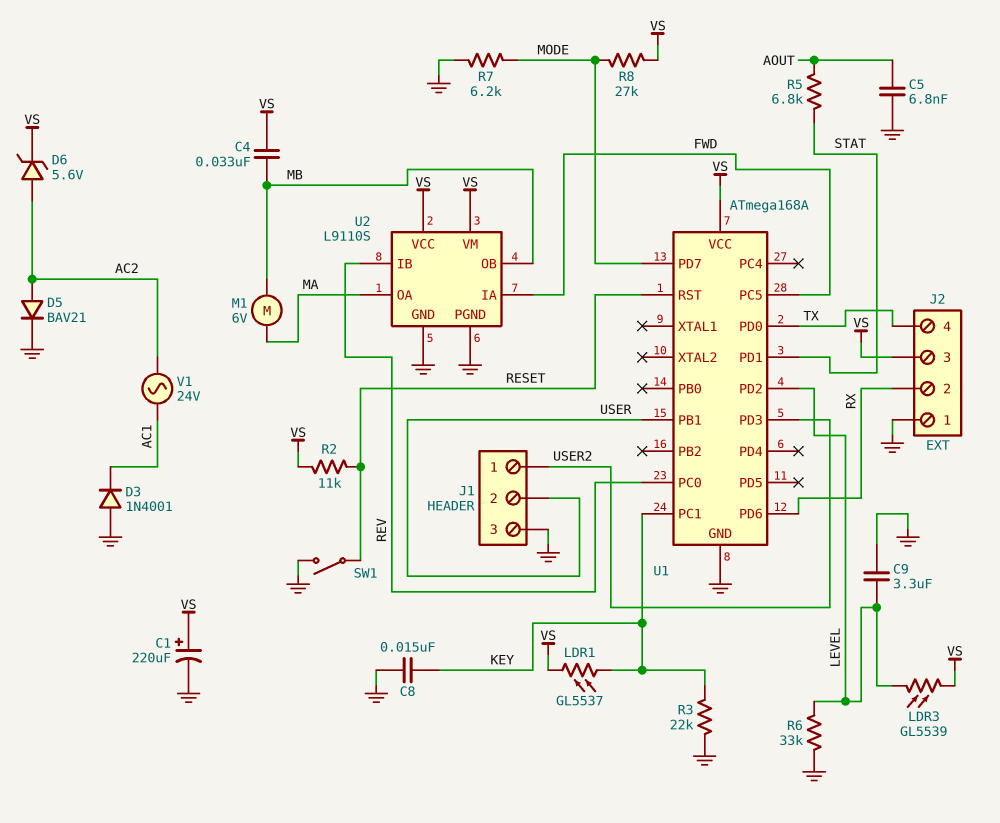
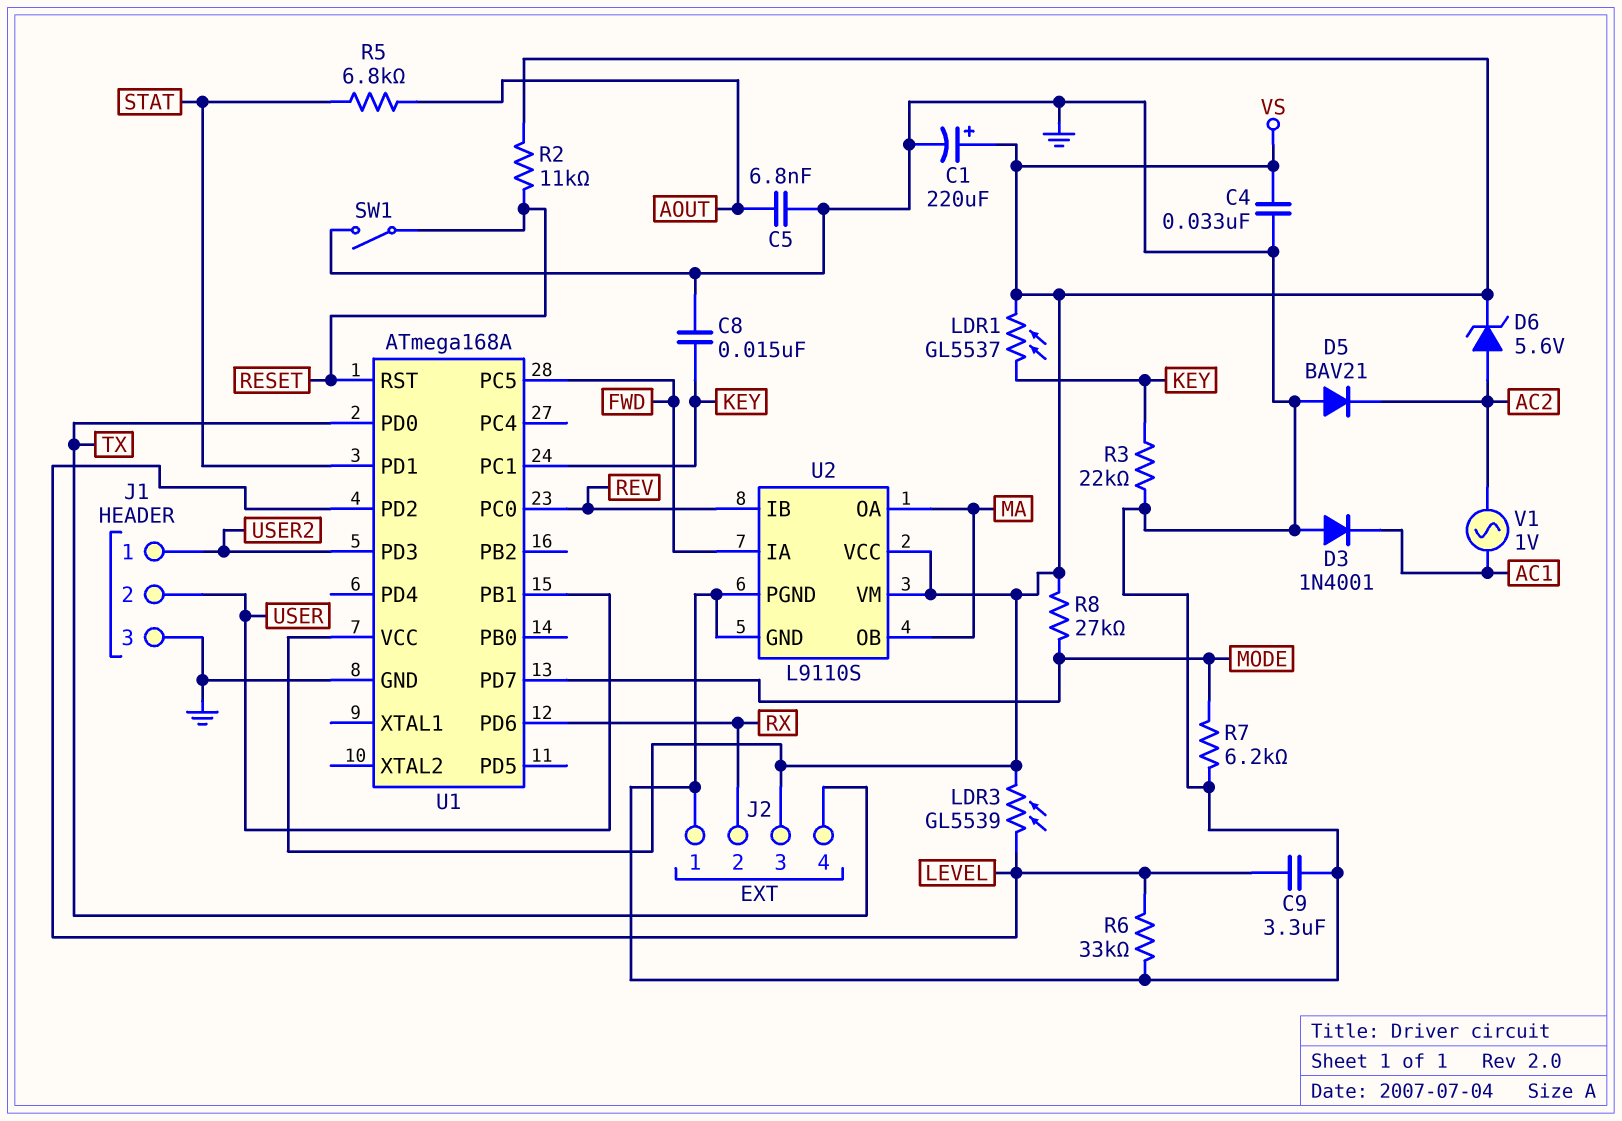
C4: 33nF (MB, VS) -> 33nF (GND, VS)
D5: diode BAV21 (A AC2, K GND) -> diode BAV21 (A GND, K AC2)
M1: motor 6V (MA, MB) -> none
U2 pin OB: MB -> MA
V1: AC 24V (AC1, AC2) -> AC 1V (AC1, AC2)

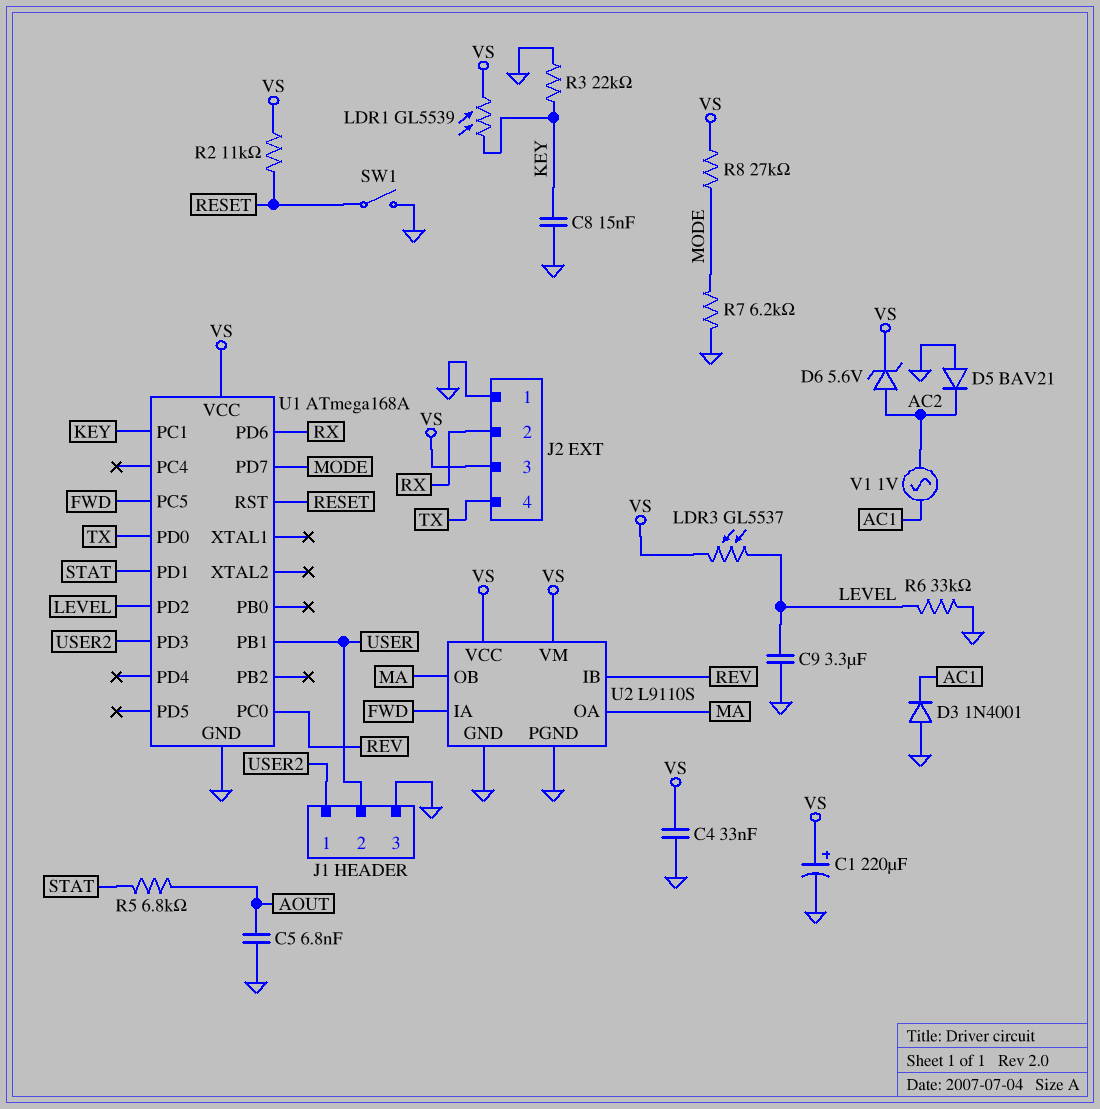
LDR1: GL5537 (KEY, VS) -> GL5539 (KEY, VS)
LDR3: GL5539 (LEVEL, VS) -> GL5537 (LEVEL, VS)

